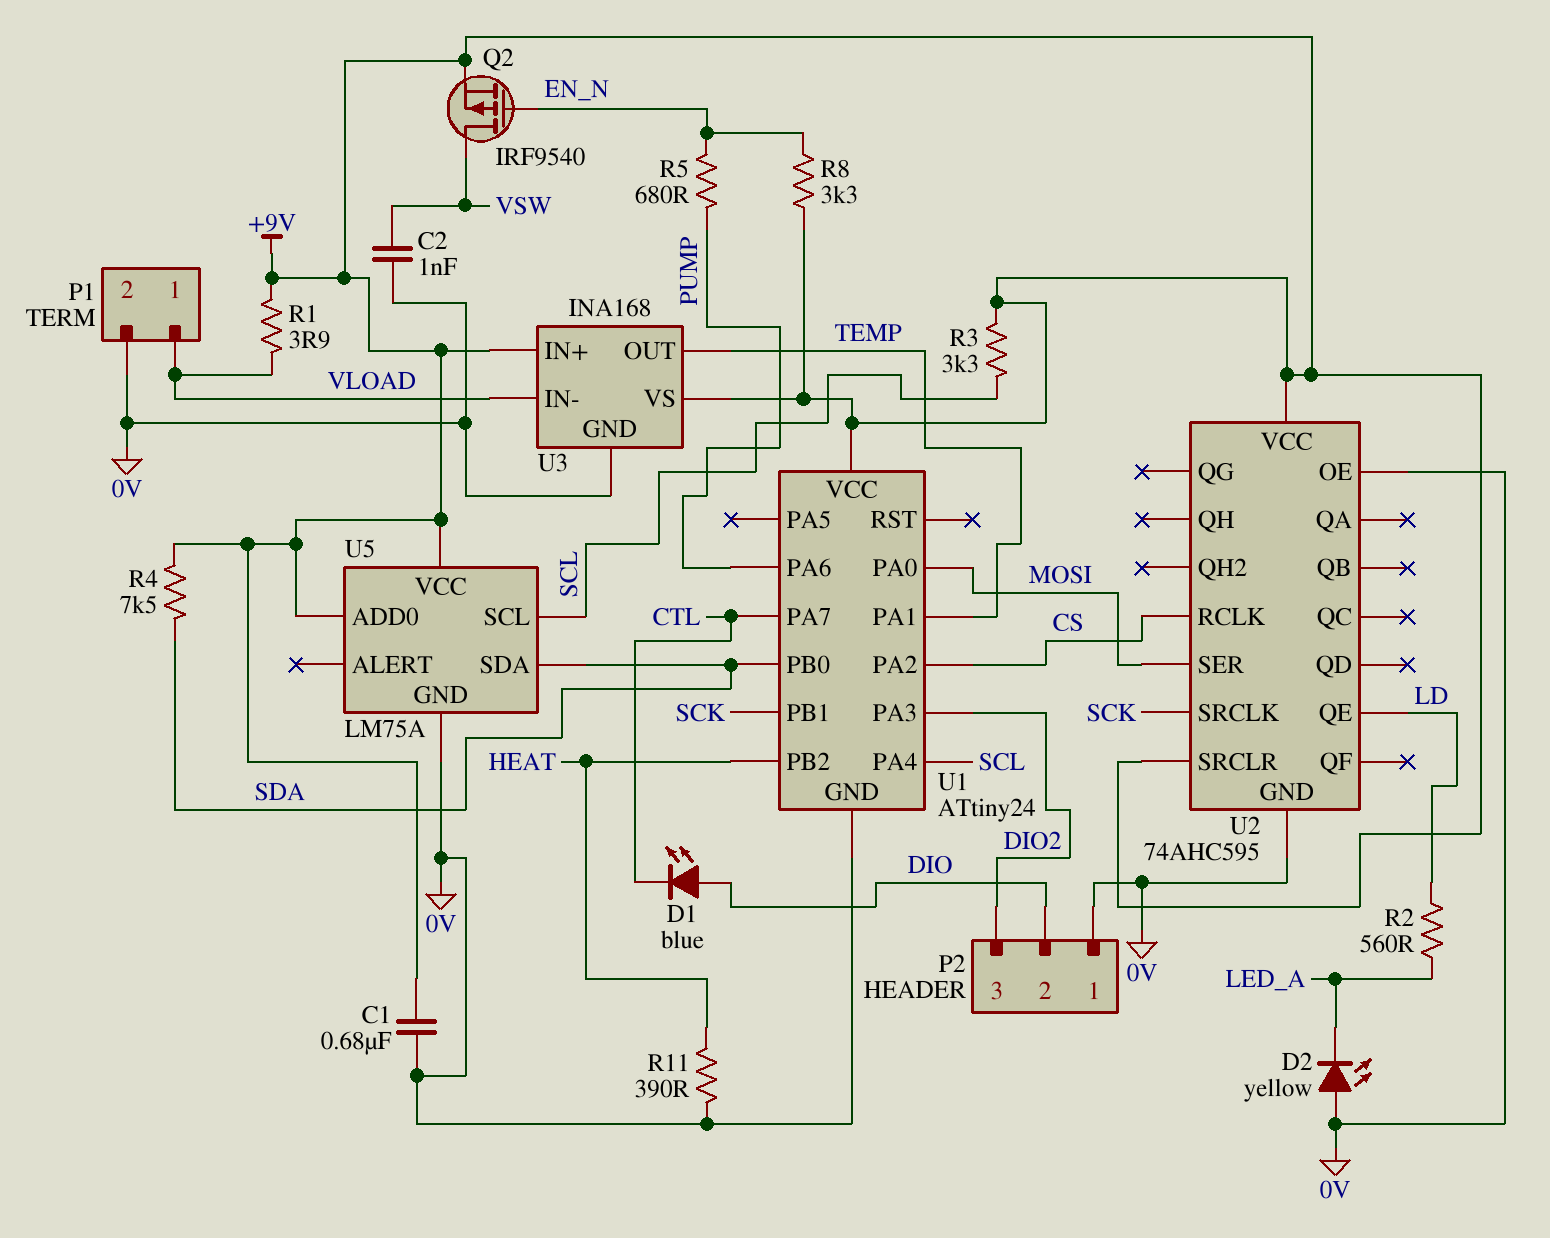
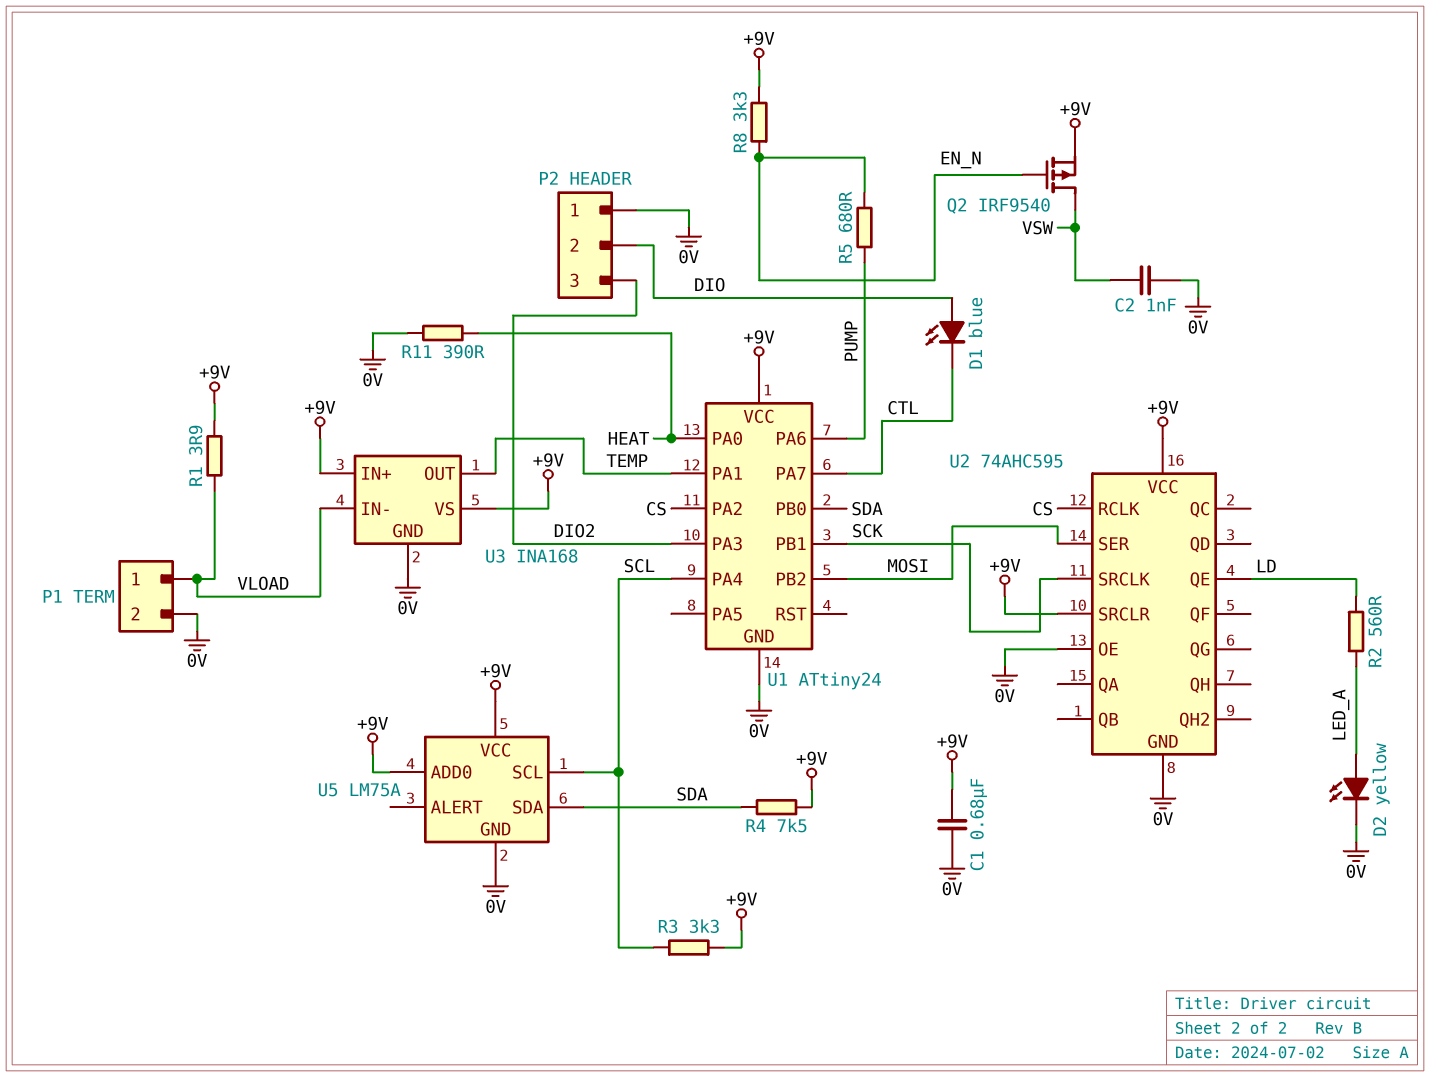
D2: LED yellow (A 0V, K LED_A) -> LED yellow (A LED_A, K 0V)
U1 pin PA0: MOSI -> HEAT
U1 pin PB2: HEAT -> MOSI

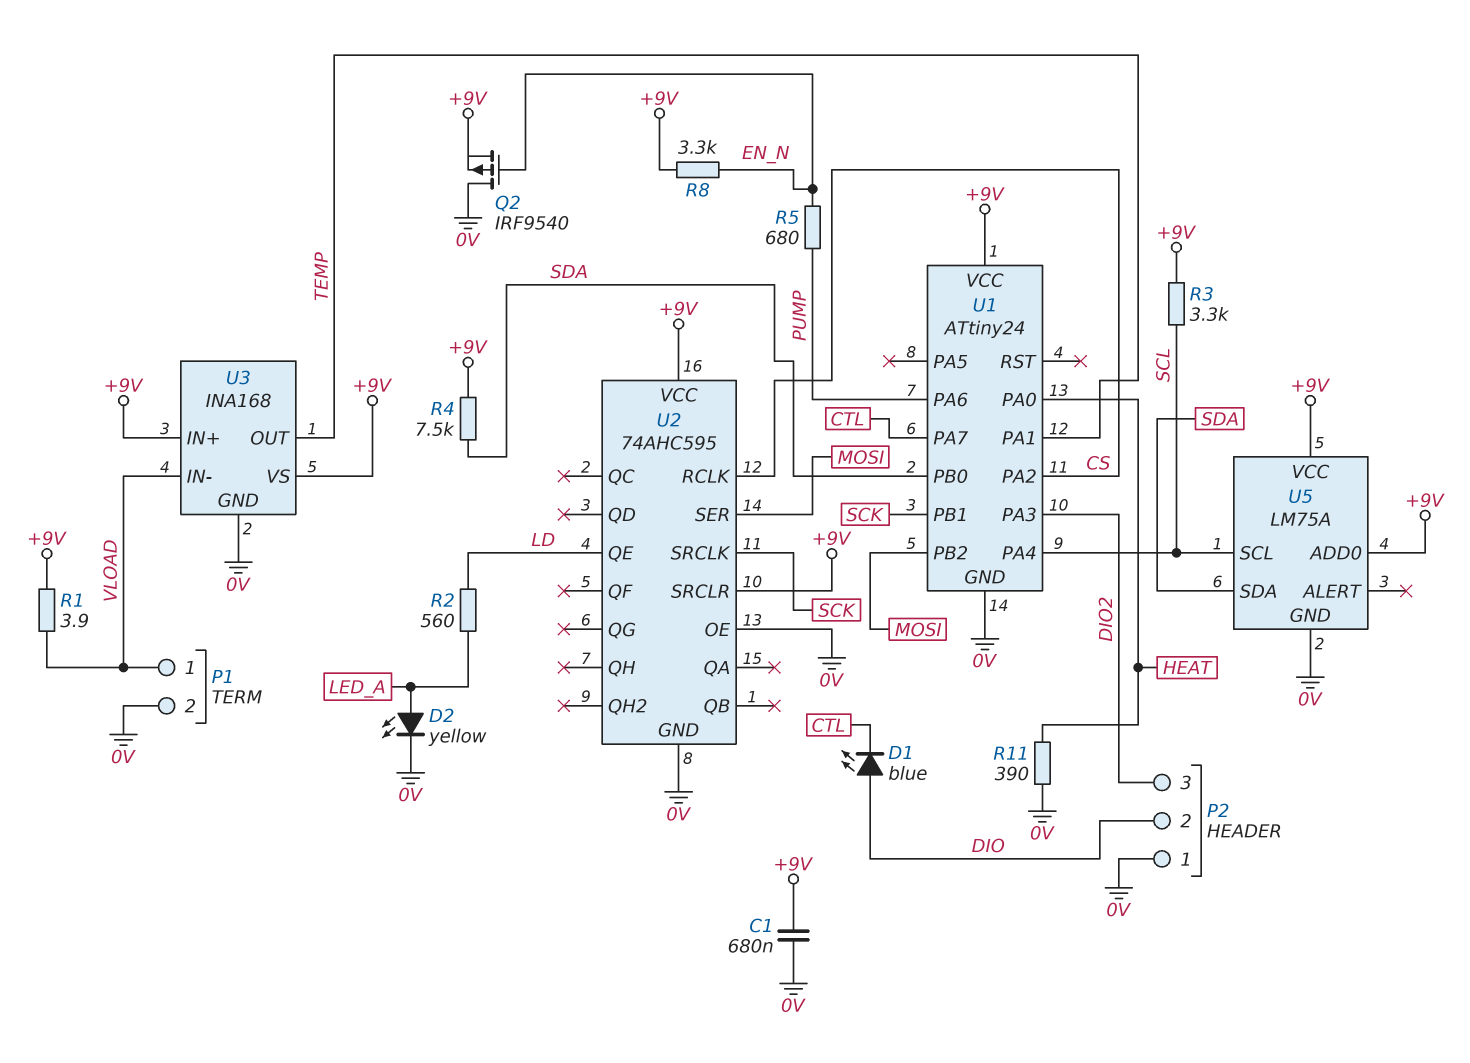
C2: 1nF (0V, VSW) -> none
Q2: PMOS IRF9540 (G EN_N, D VSW, S +9V) -> PMOS IRF9540 (G EN_N, D 0V, S +9V)

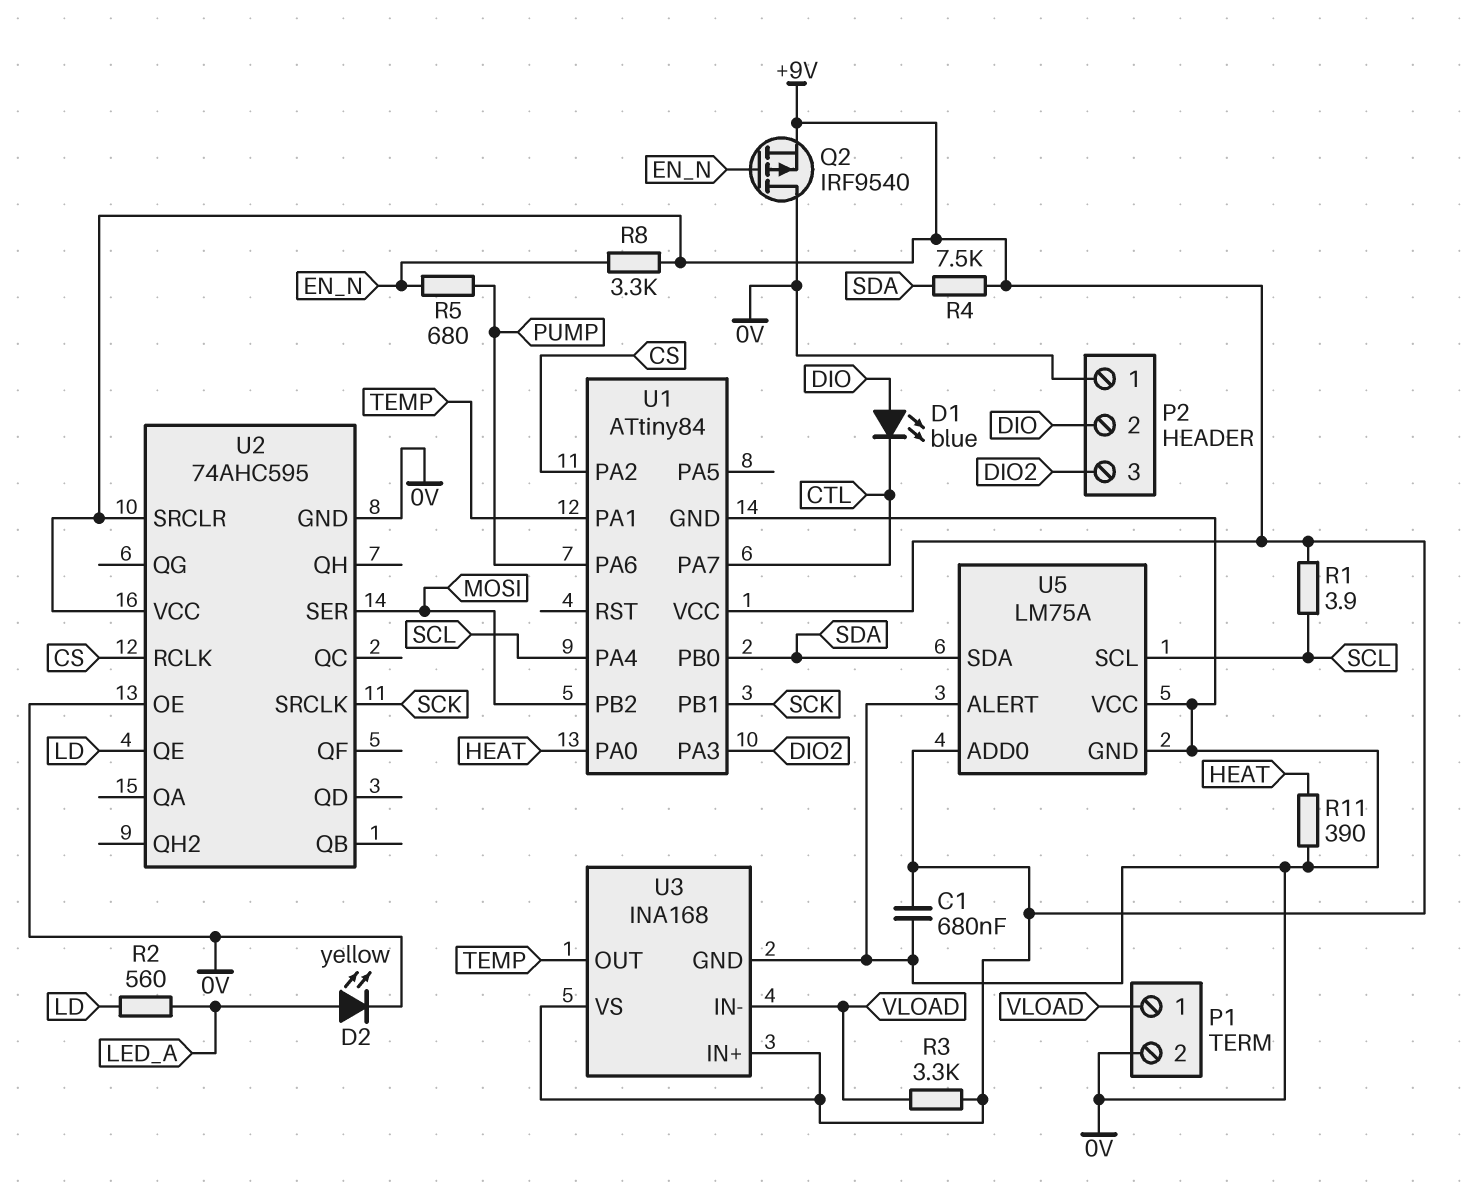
R1: 3.9 (+9V, VLOAD) -> 3.9 (+9V, SCL)
R3: 3.3k (+9V, SCL) -> 3.3k (+9V, VLOAD)
U1: ATtiny24 -> ATtiny84
U5 pin ALERT: none -> 0V
U5 pin VCC: +9V -> 0V

